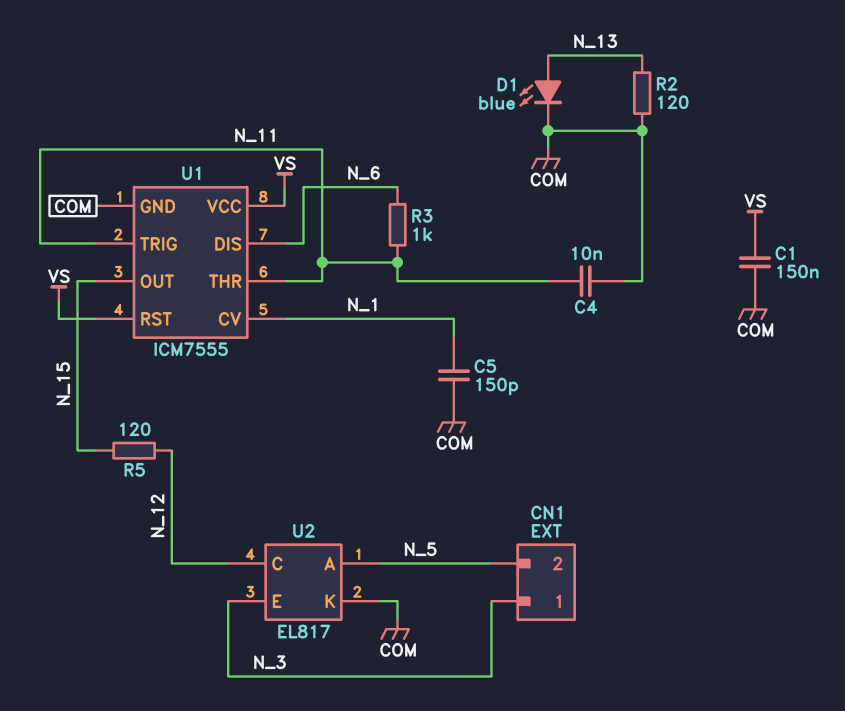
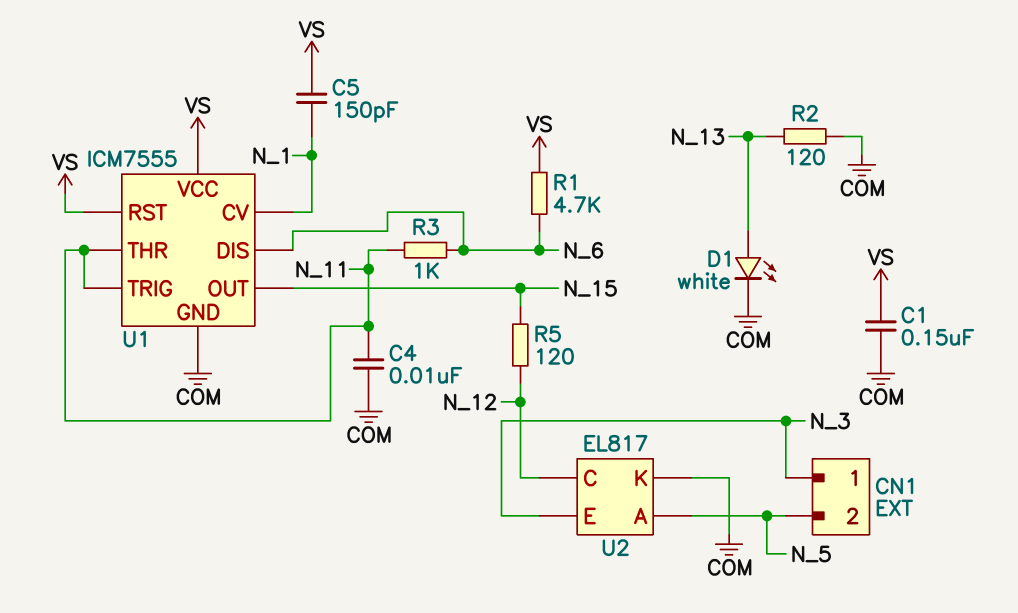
C5: 150pF (COM, N_1) -> 150pF (N_1, VS)
D1: LED blue (A N_13, K COM) -> LED white (A N_13, K COM)
R1: none -> 4.7k (N_6, VS)

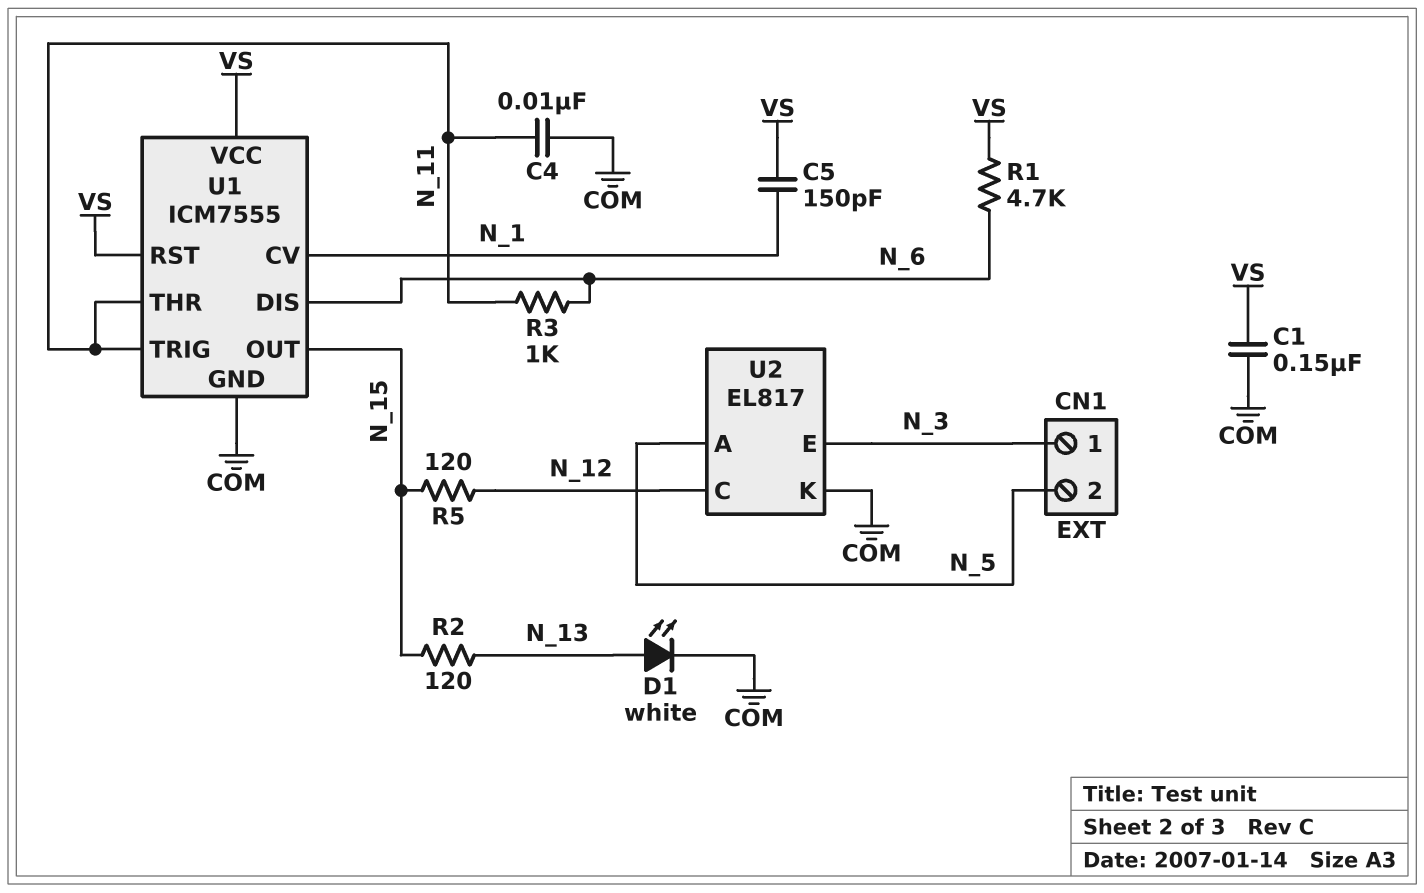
R2: 120 (COM, N_13) -> 120 (N_13, N_15)

